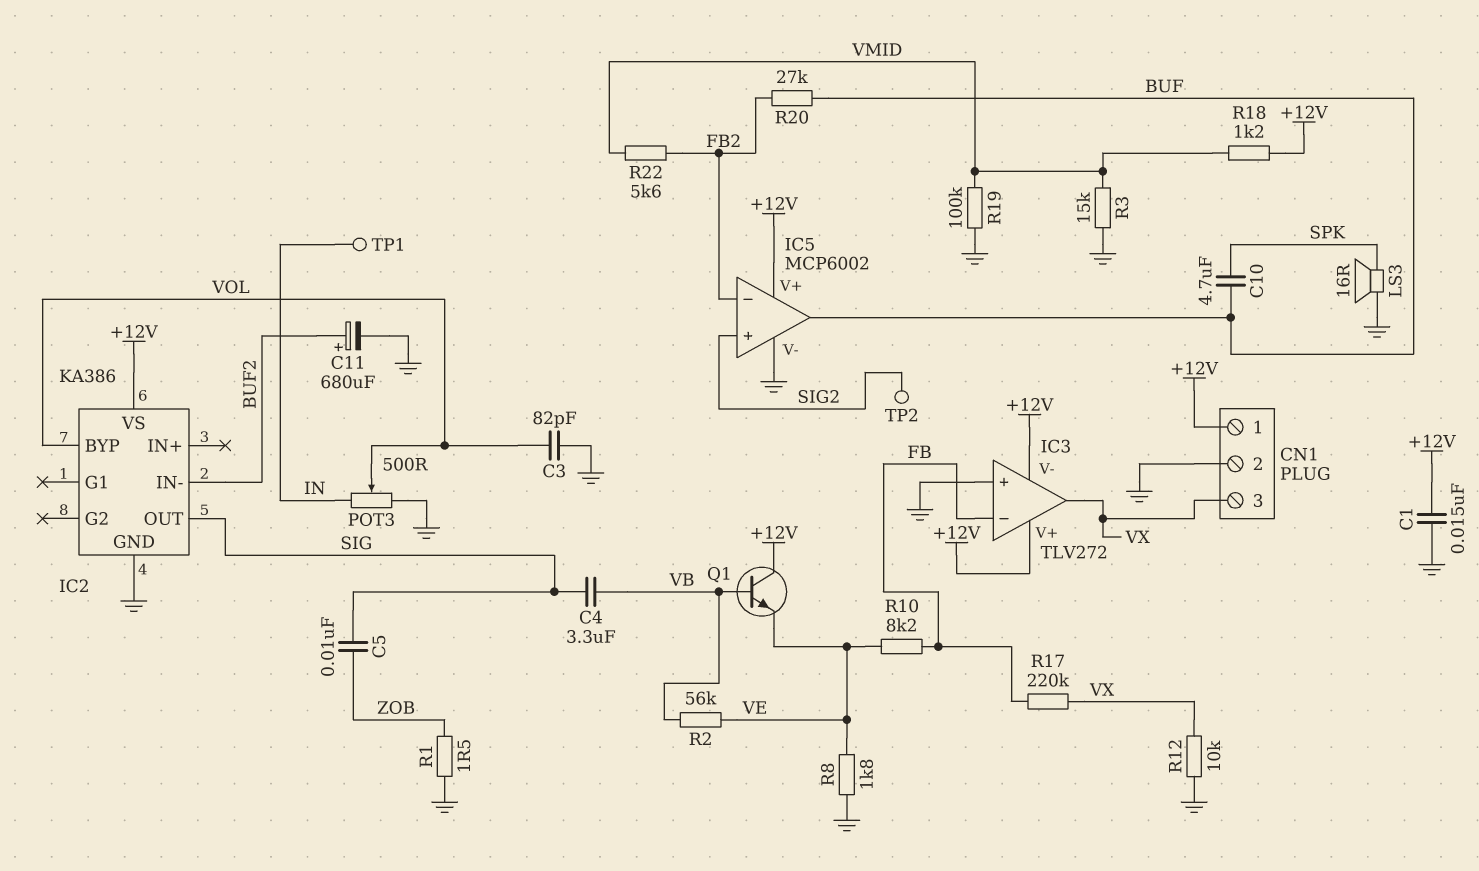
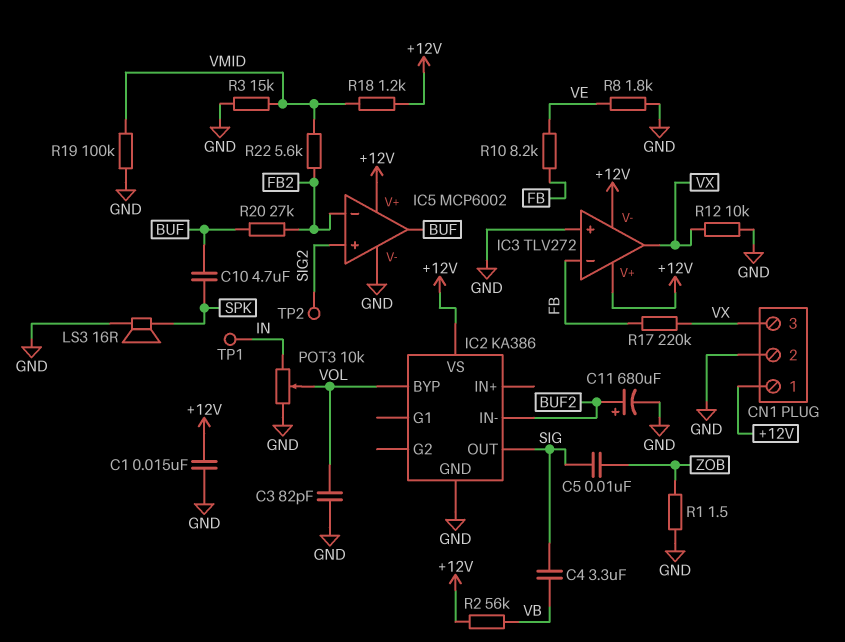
POT3: 500 (GND, IN, wiper VOL) -> 10k (GND, IN, wiper VOL)
Q1: NPN (B VB, C +12V, E VE) -> none
R2: 56k (VB, VE) -> 56k (+12V, VB)

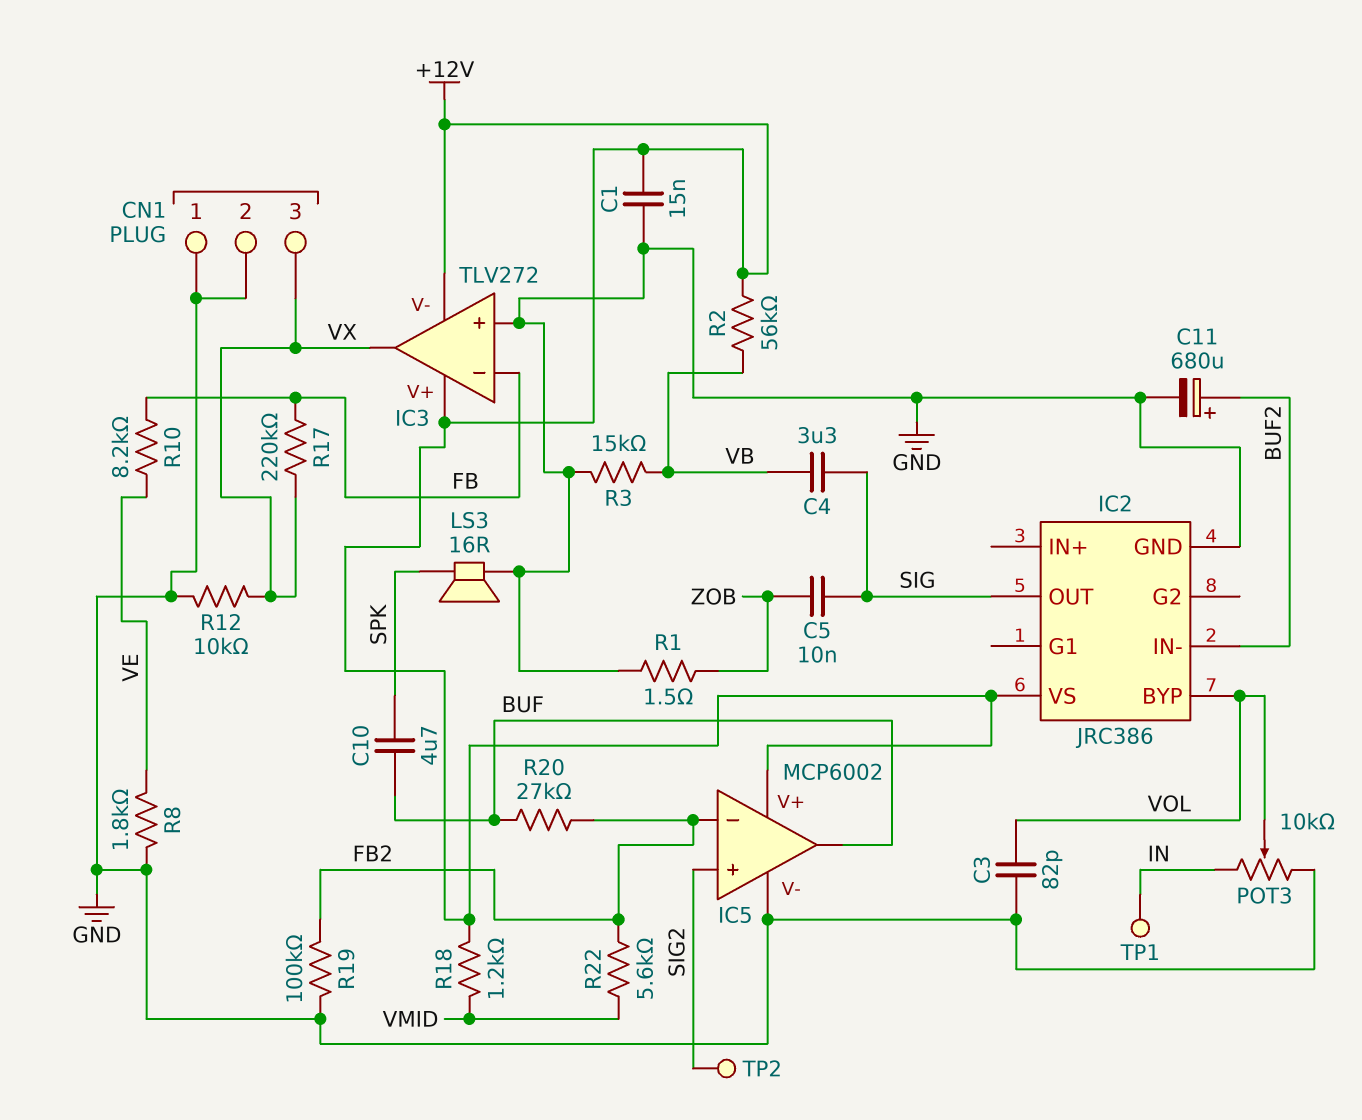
CN1 pin 1: +12V -> GND
IC2: KA386 -> JRC386
R3: 15k (GND, VMID) -> 15k (GND, VB)
R19: 100k (GND, VMID) -> 100k (FB2, GND)

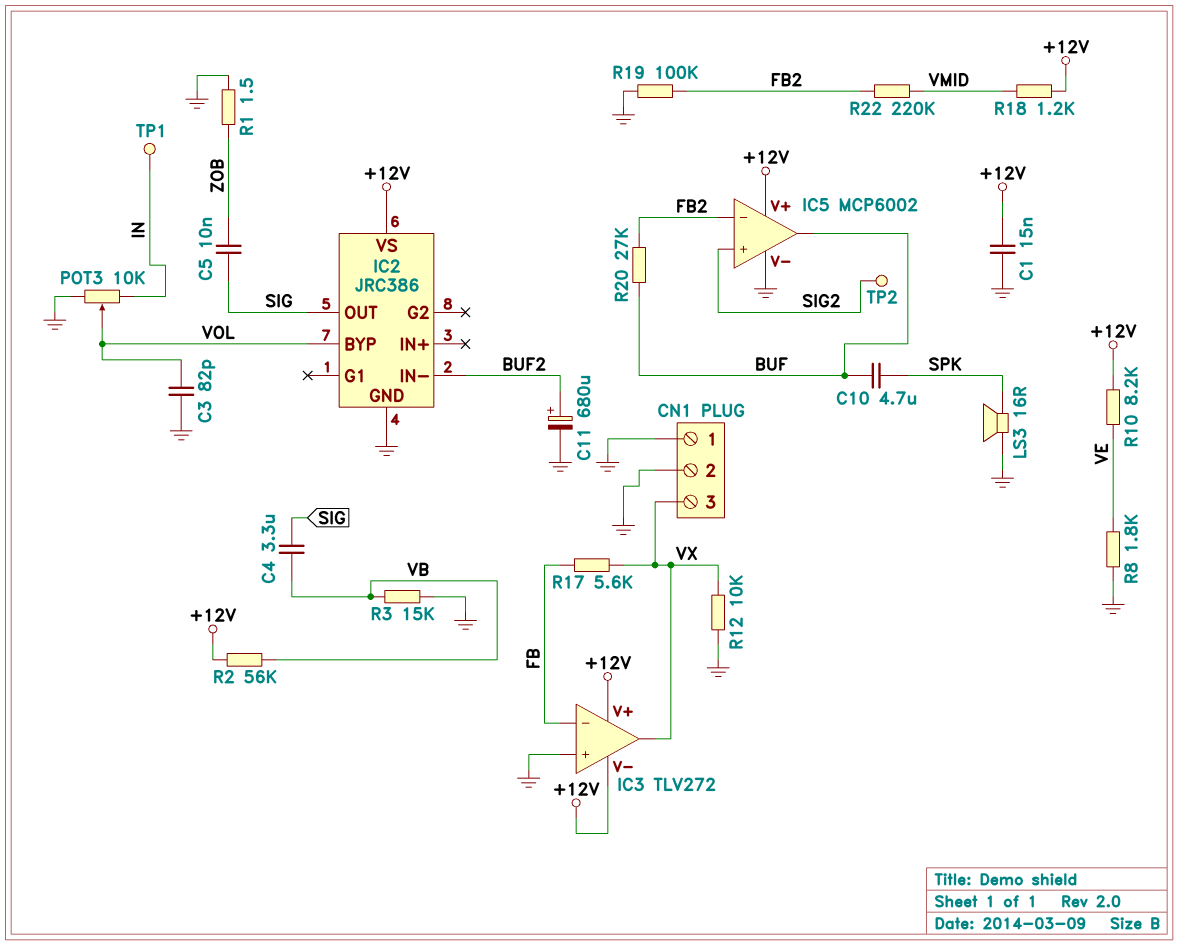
R10: 8.2k (FB, VE) -> 8.2k (+12V, VE)
R17: 220k (FB, VX) -> 5.6k (FB, VX)
R22: 5.6k (FB2, VMID) -> 220k (FB2, VMID)

